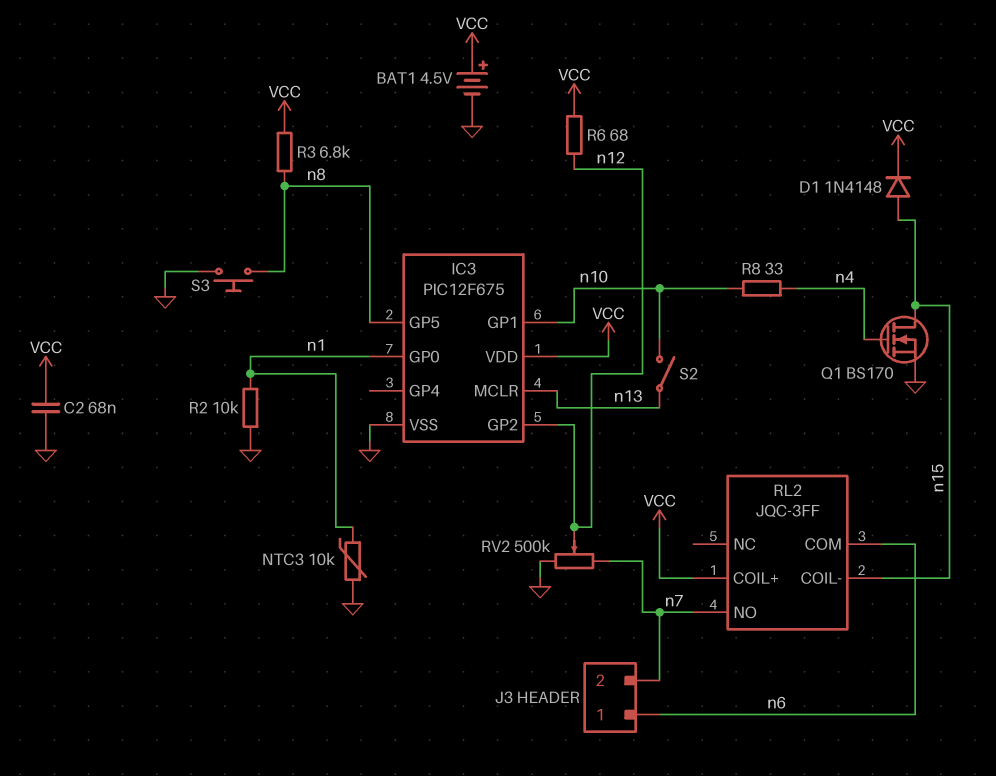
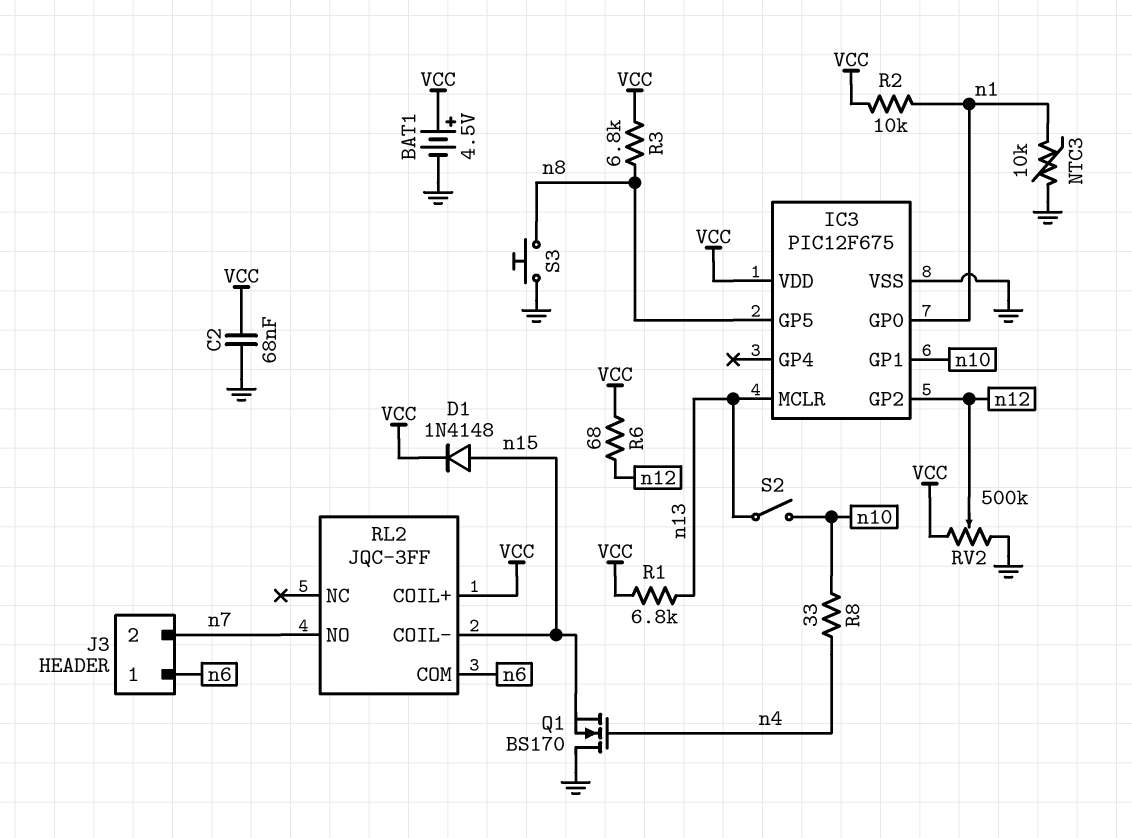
Q1: NMOS BS170 (G n4, D n15, S GND) -> NMOS BS170 (G n4, D GND, S n15)
R1: none -> 6.8k (VCC, n13)
R2: 10k (GND, n1) -> 10k (VCC, n1)
RV2: 500k (GND, n7, wiper n12) -> 500k (GND, VCC, wiper n12)

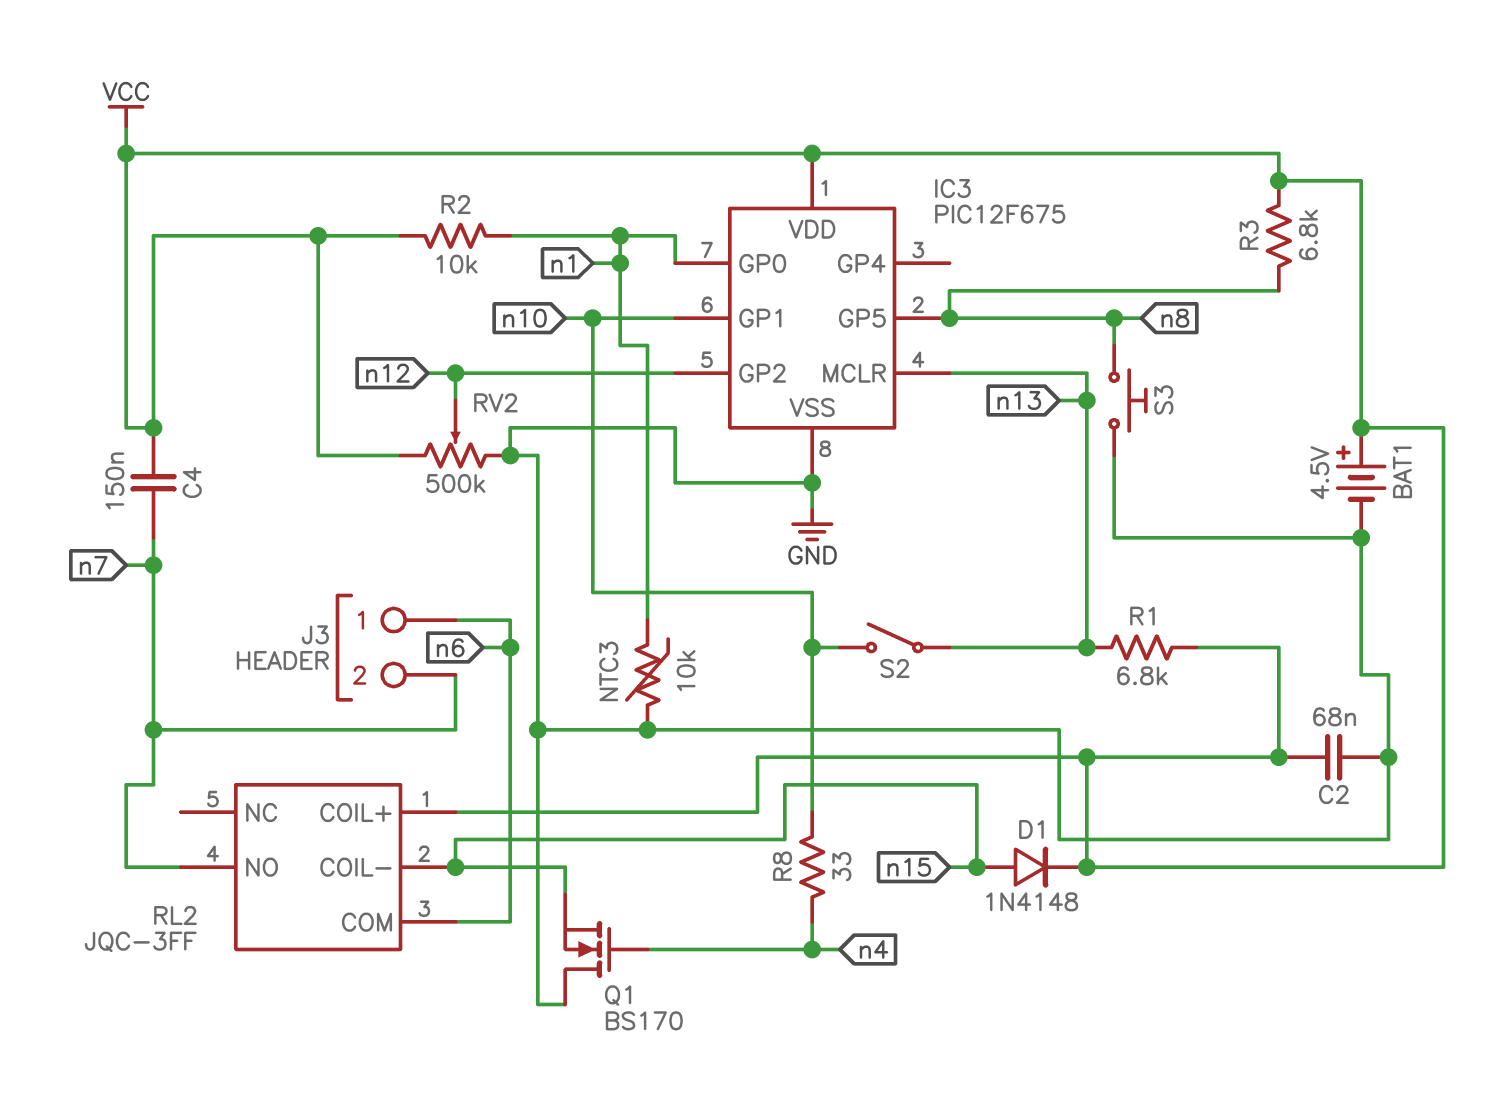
C4: none -> 150nF (VCC, n7)
R6: 68 (VCC, n12) -> none

